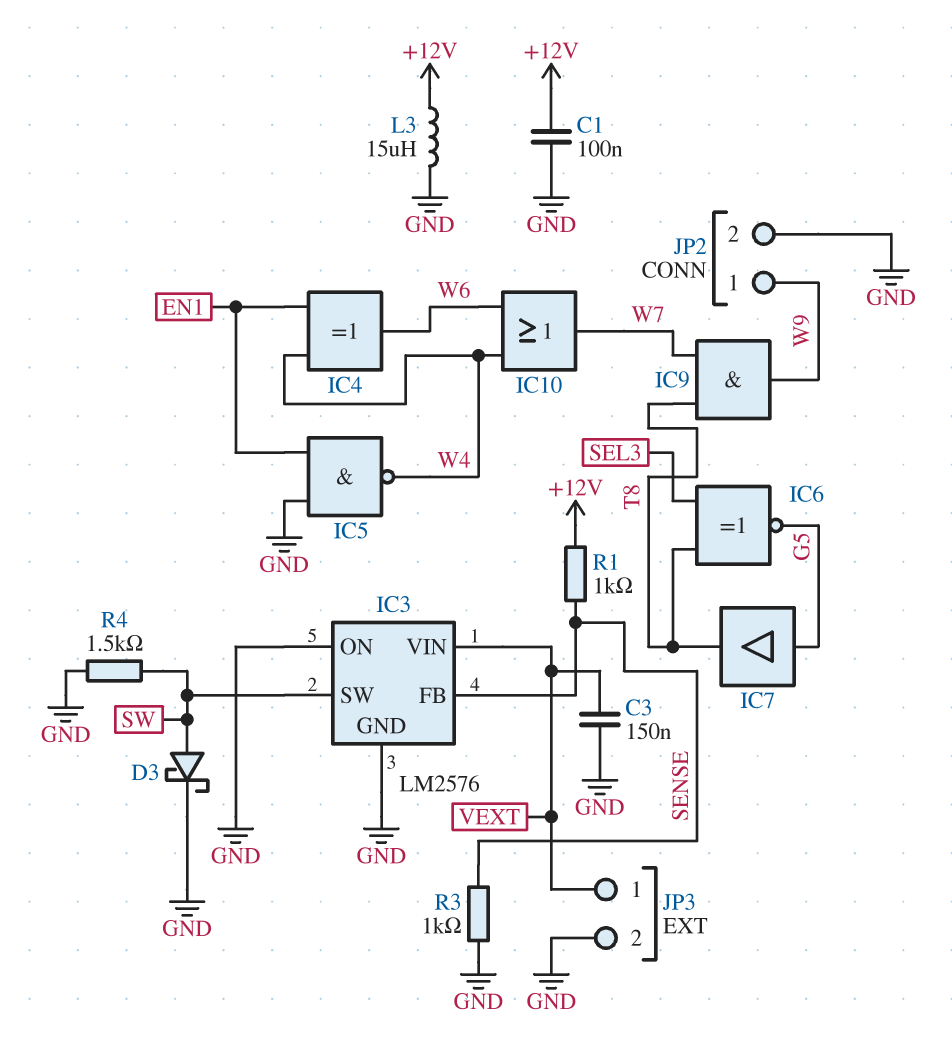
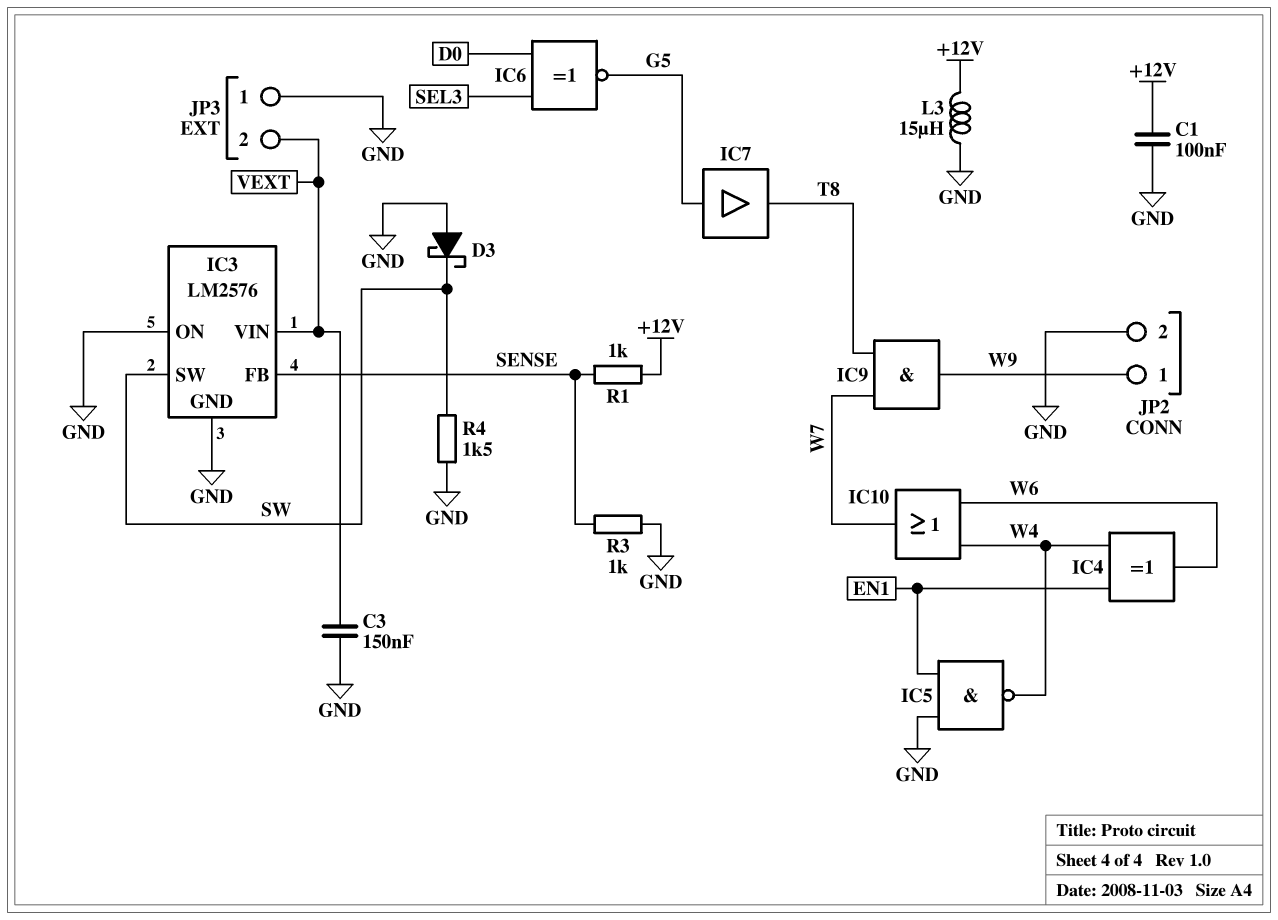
D3: schottky (A SW, K GND) -> schottky (A GND, K SW)
IC6: XNOR (in SEL3, in T8, out G5) -> XNOR (in D0, in SEL3, out G5)
JP3 pin 1: VEXT -> GND
JP3 pin 2: GND -> VEXT

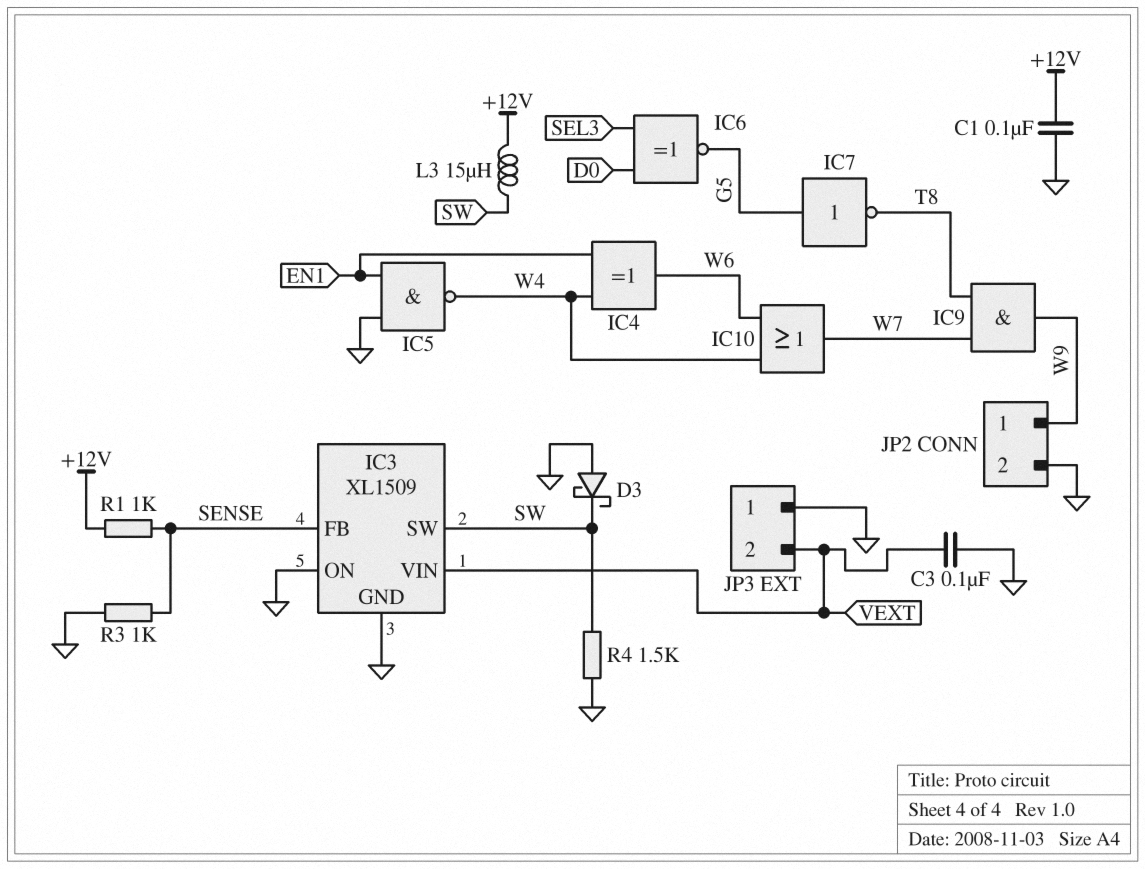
C3: 150nF (GND, VEXT) -> 100nF (GND, VEXT)
IC3: LM2576 -> XL1509
IC7: buffer (in G5, out T8) -> NOT (in G5, out T8)
L3: 15uH (+12V, GND) -> 15uH (+12V, SW)

